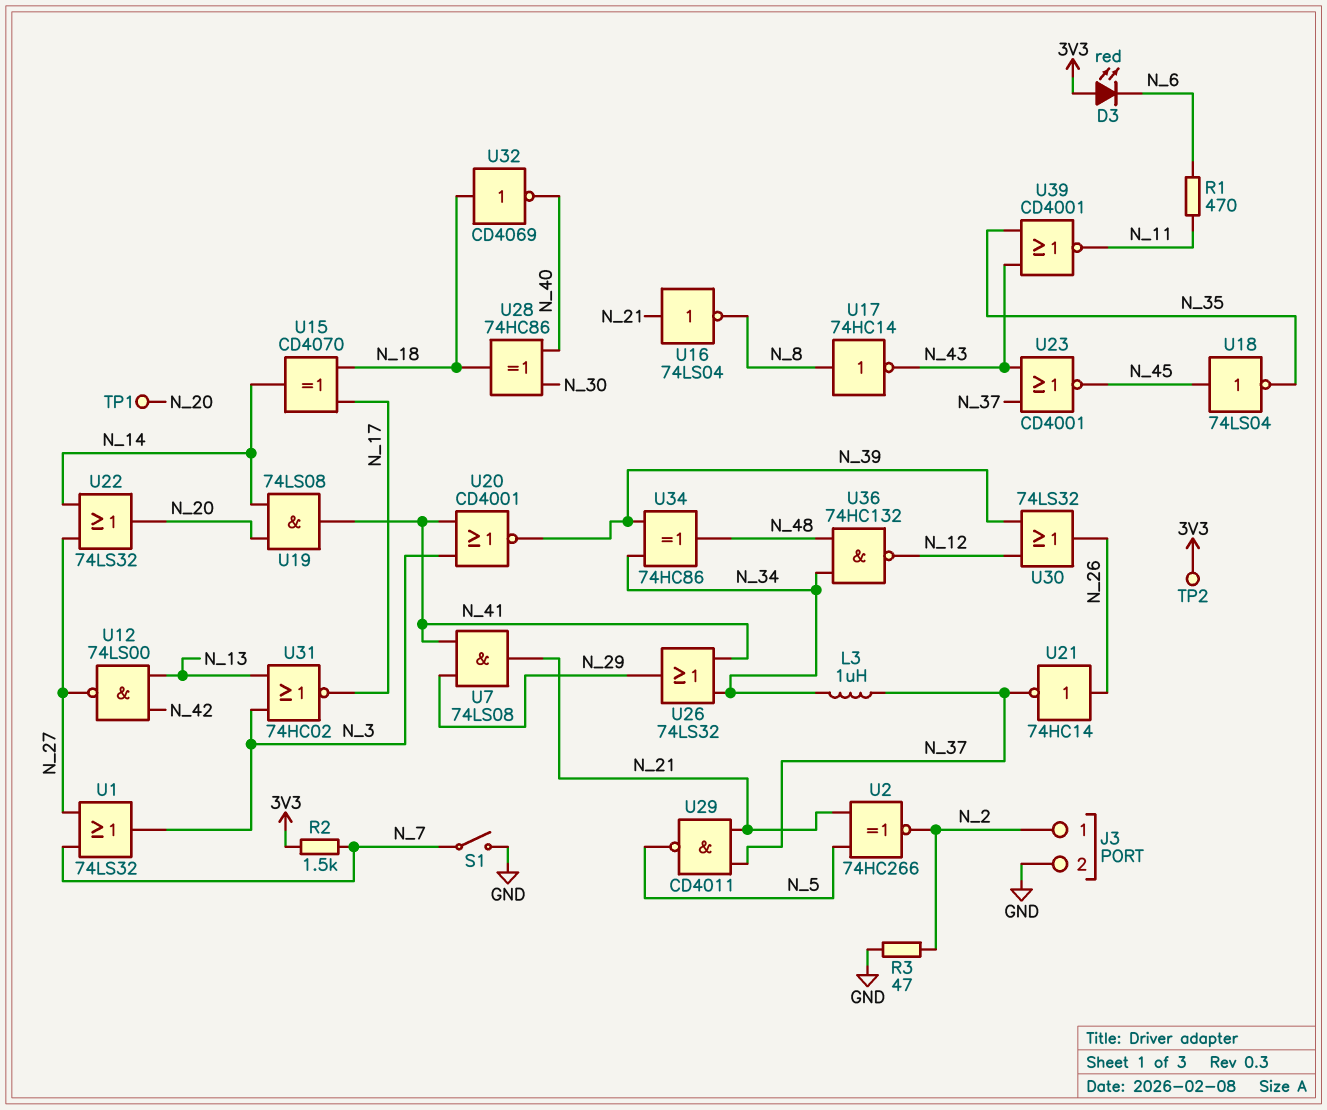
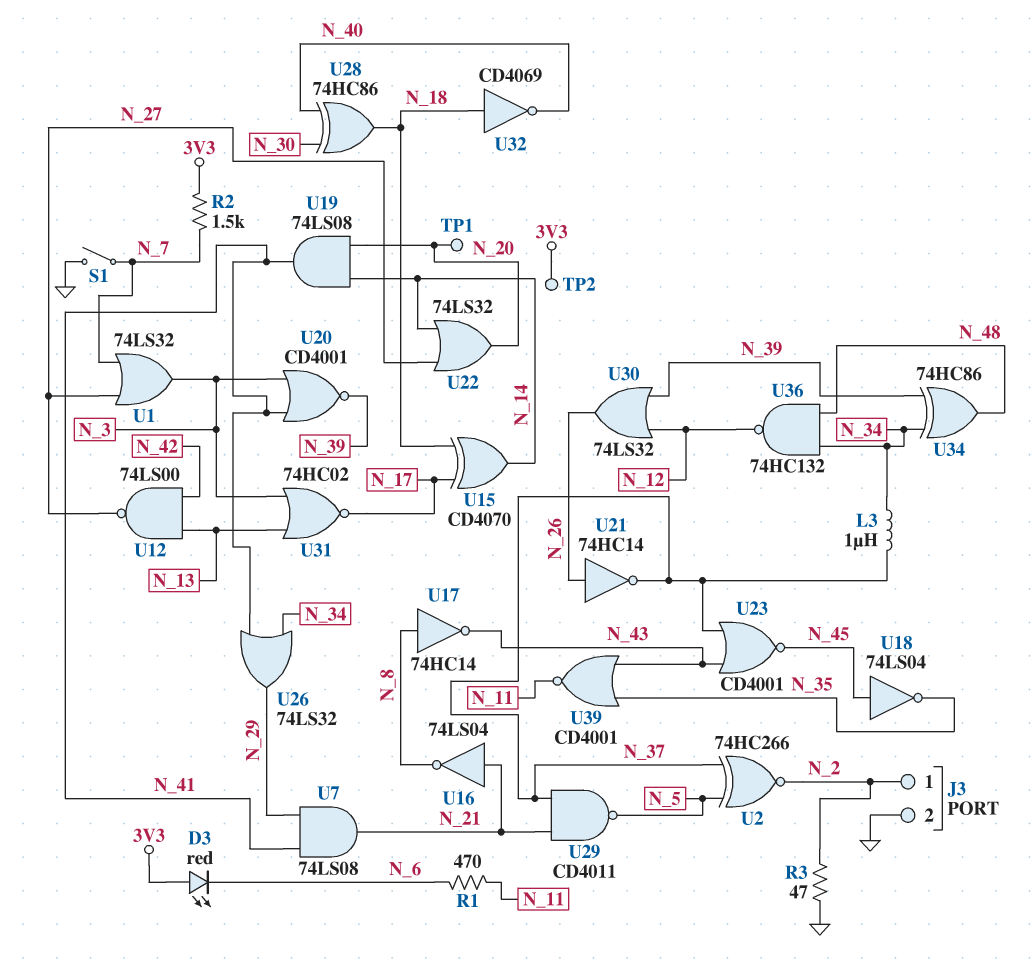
U2: XNOR 74HC266 (in N_5, in N_21, out N_2) -> XNOR 74HC266 (in N_5, in N_37, out N_2)

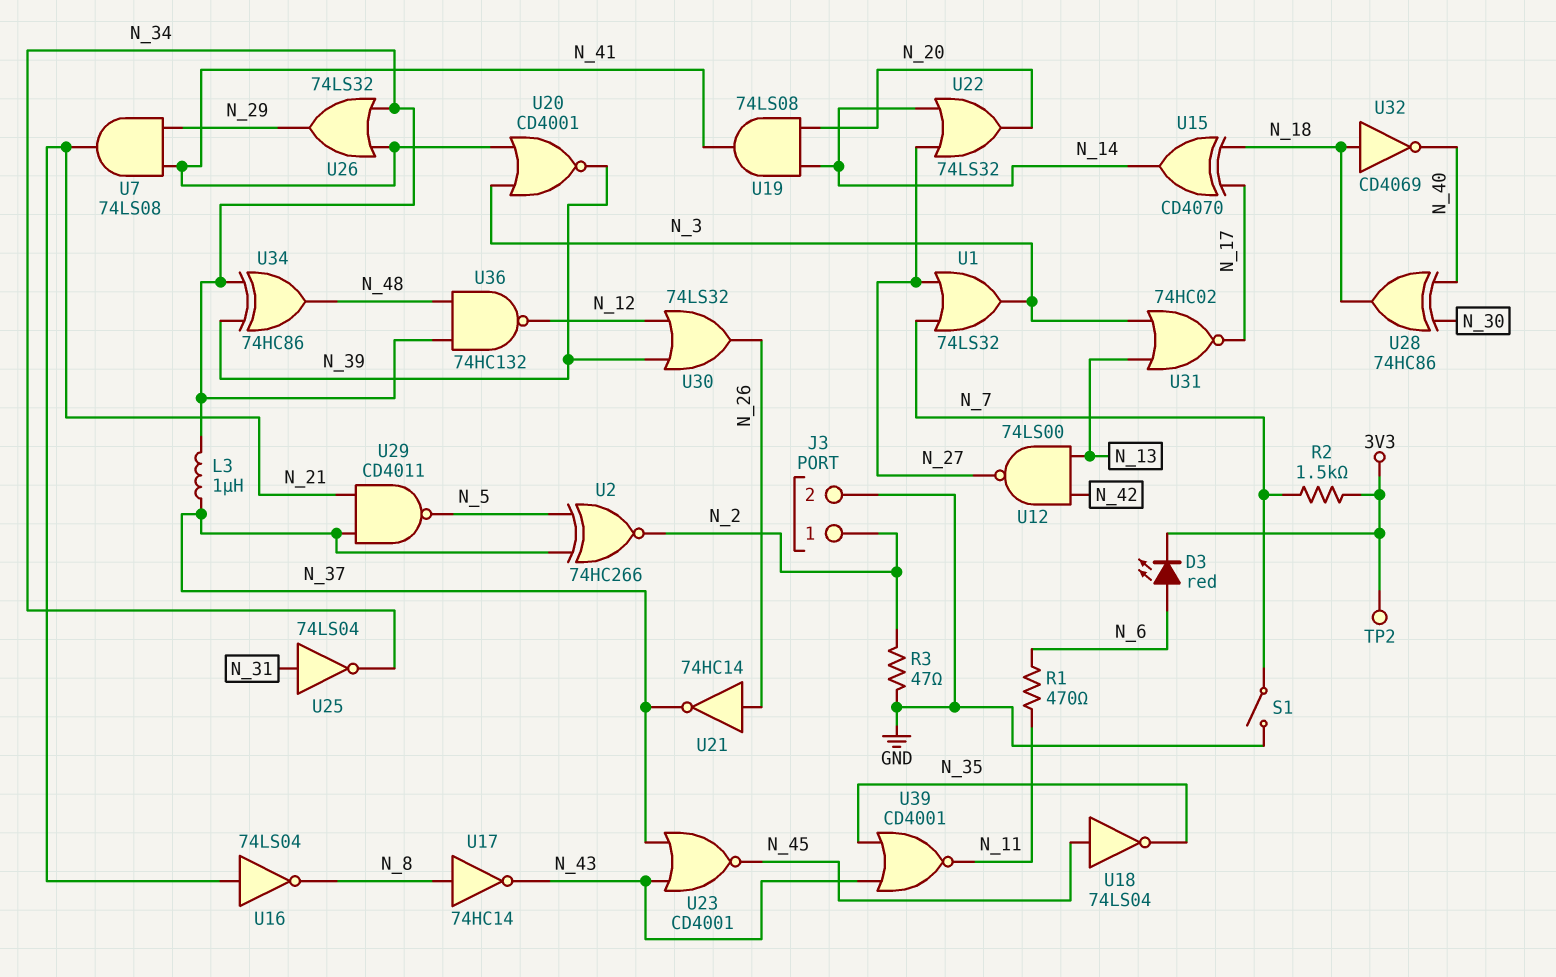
D3: LED red (A 3V3, K N_6) -> LED red (A N_6, K 3V3)
TP1: test point (N_20) -> none
U25: none -> NOT 74LS04 (in N_31, out N_34)

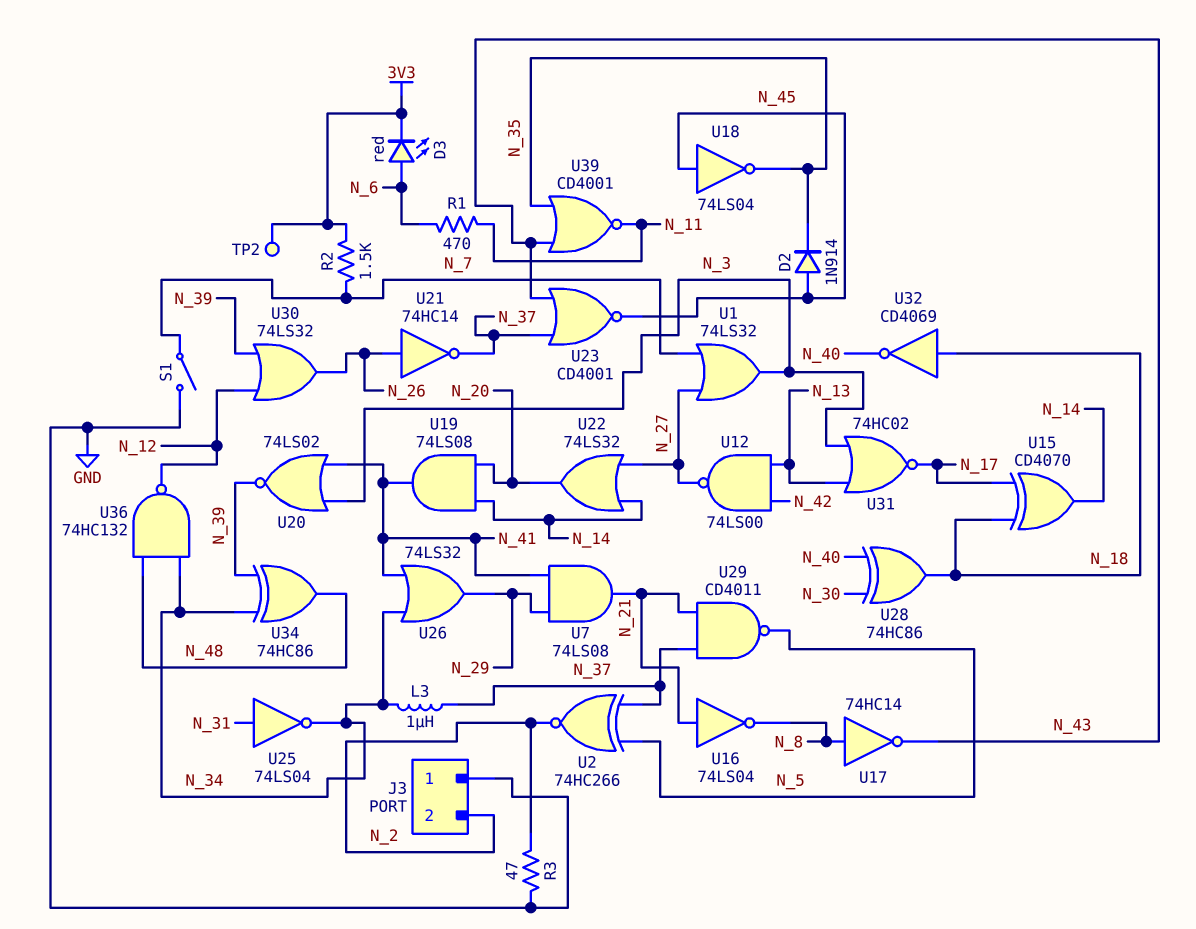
D2: none -> diode 1N914 (A N_45, K N_35)
J3 pin 1: N_2 -> GND
J3 pin 2: GND -> N_2
U20: NOR CD4001 (in N_3, in N_41, out N_39) -> NOR 74LS02 (in N_3, in N_41, out N_39)

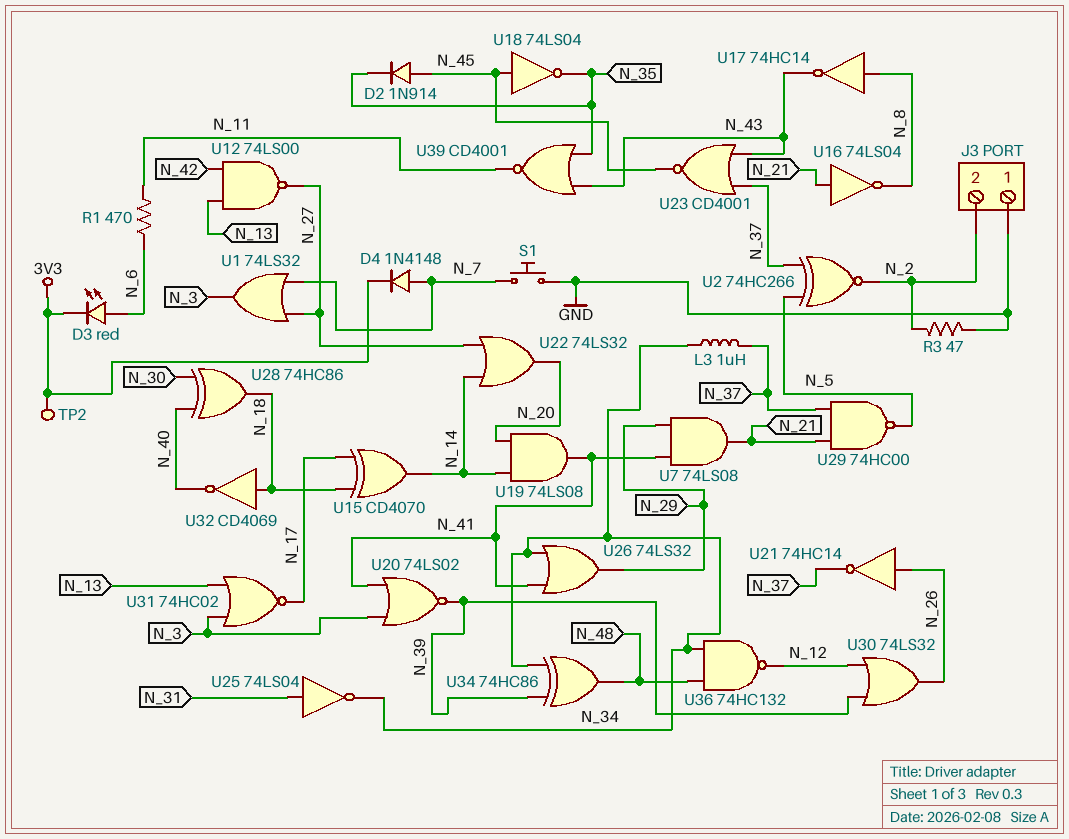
D4: none -> diode 1N4148 (A N_7, K 3V3)
R2: 1.5k (3V3, N_7) -> none
S1: switch (GND, N_7) -> button (GND, N_7)
U29: NAND CD4011 (in N_21, in N_37, out N_5) -> NAND 74HC00 (in N_21, in N_37, out N_5)

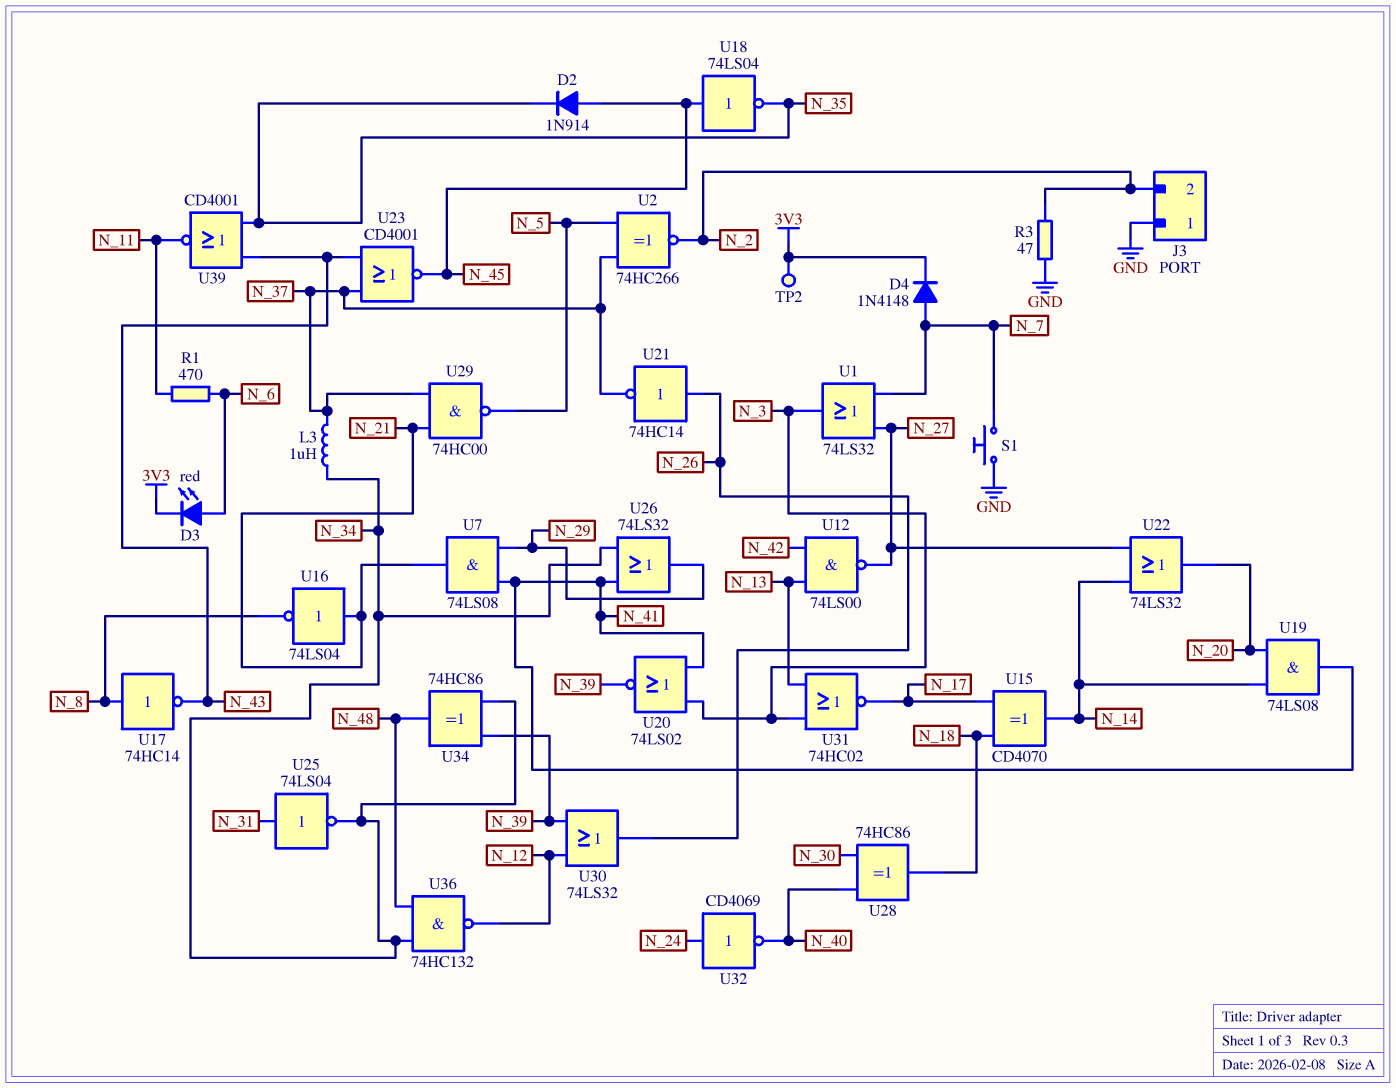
U32: NOT CD4069 (in N_18, out N_40) -> NOT CD4069 (in N_24, out N_40)

